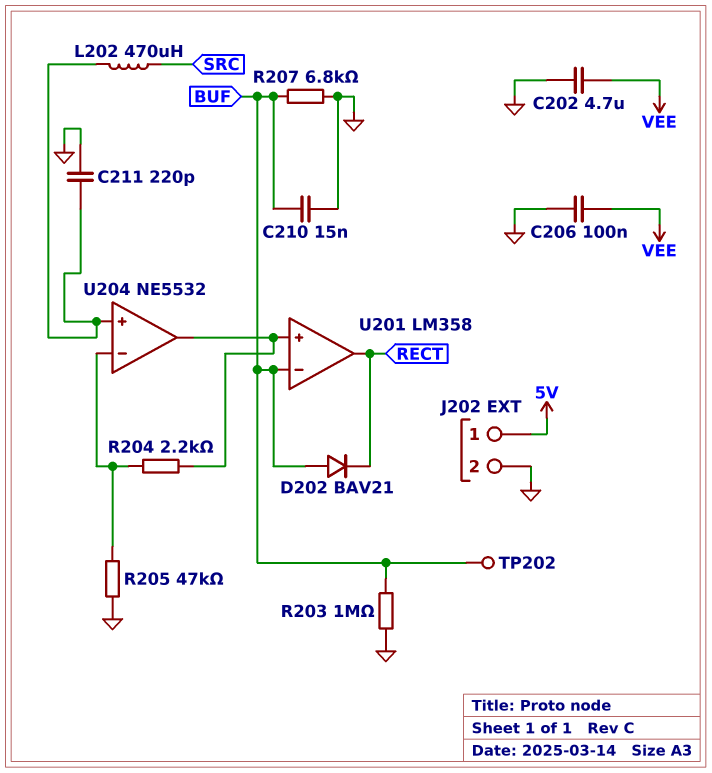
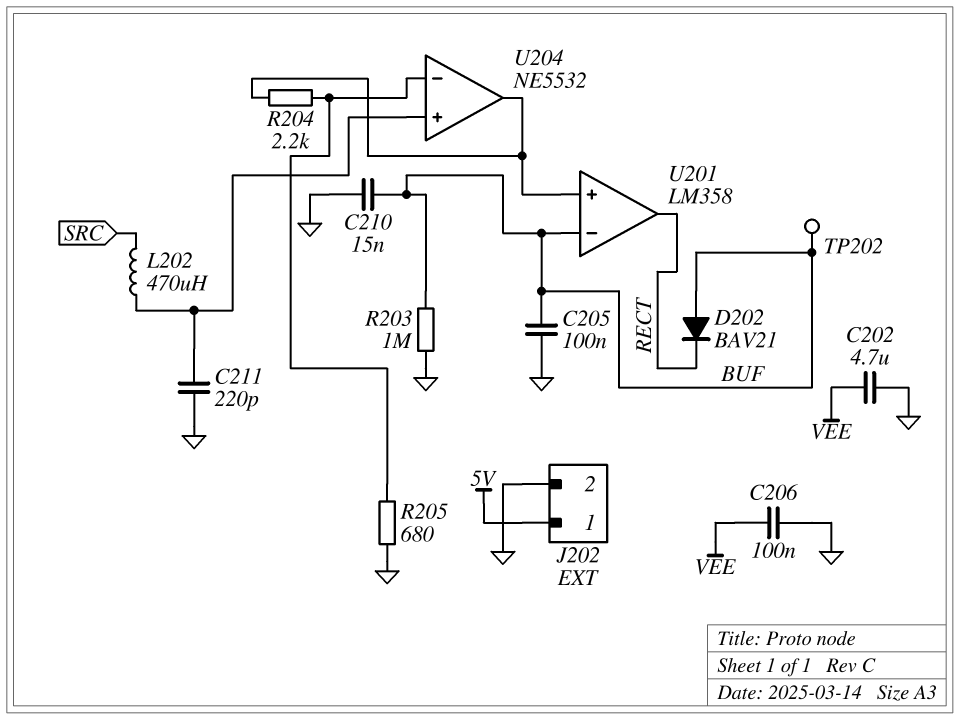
C205: none -> 100nF (BUF, GND)
R205: 47k (GND, U204/in-) -> 680 (GND, U204/in-)
R207: 6.8k (BUF, GND) -> none

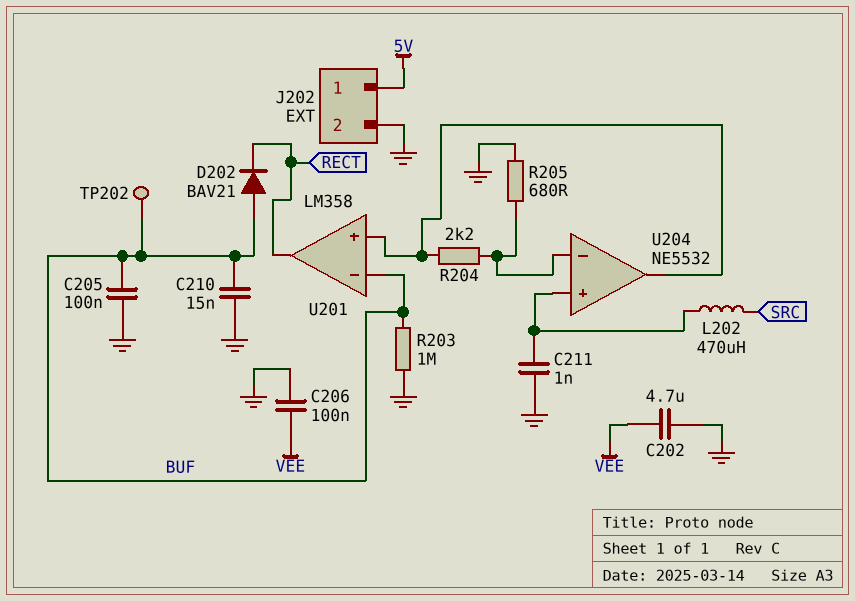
C211: 220pF (GND, U204/in+) -> 1nF (GND, U204/in+)

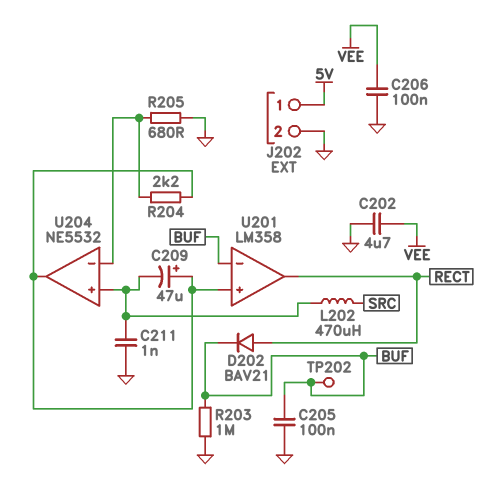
C209: none -> 47uF (plus U201/in+, minus U204/in+)
C210: 15nF (BUF, GND) -> none
D202: diode BAV21 (A BUF, K RECT) -> diode BAV21 (A RECT, K BUF)

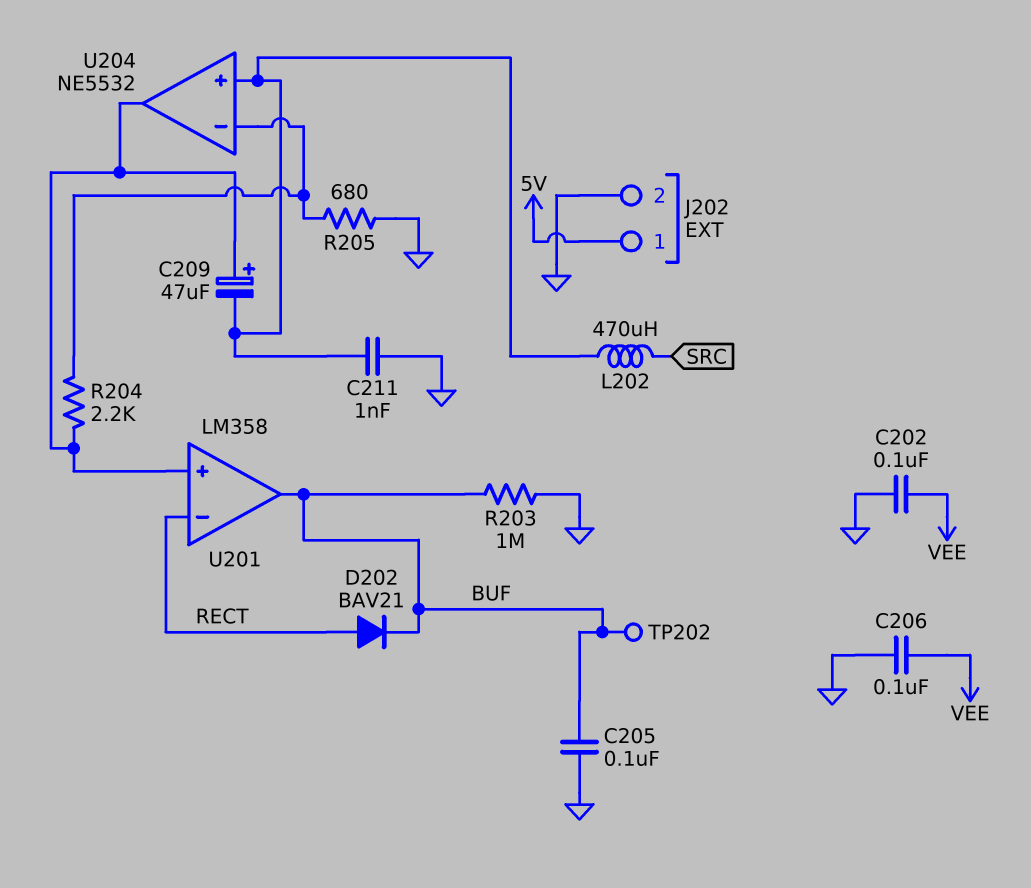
C202: 4.7uF (GND, VEE) -> 100nF (GND, VEE)
U201 pin in-: BUF -> RECT
U201 pin out: RECT -> BUF

